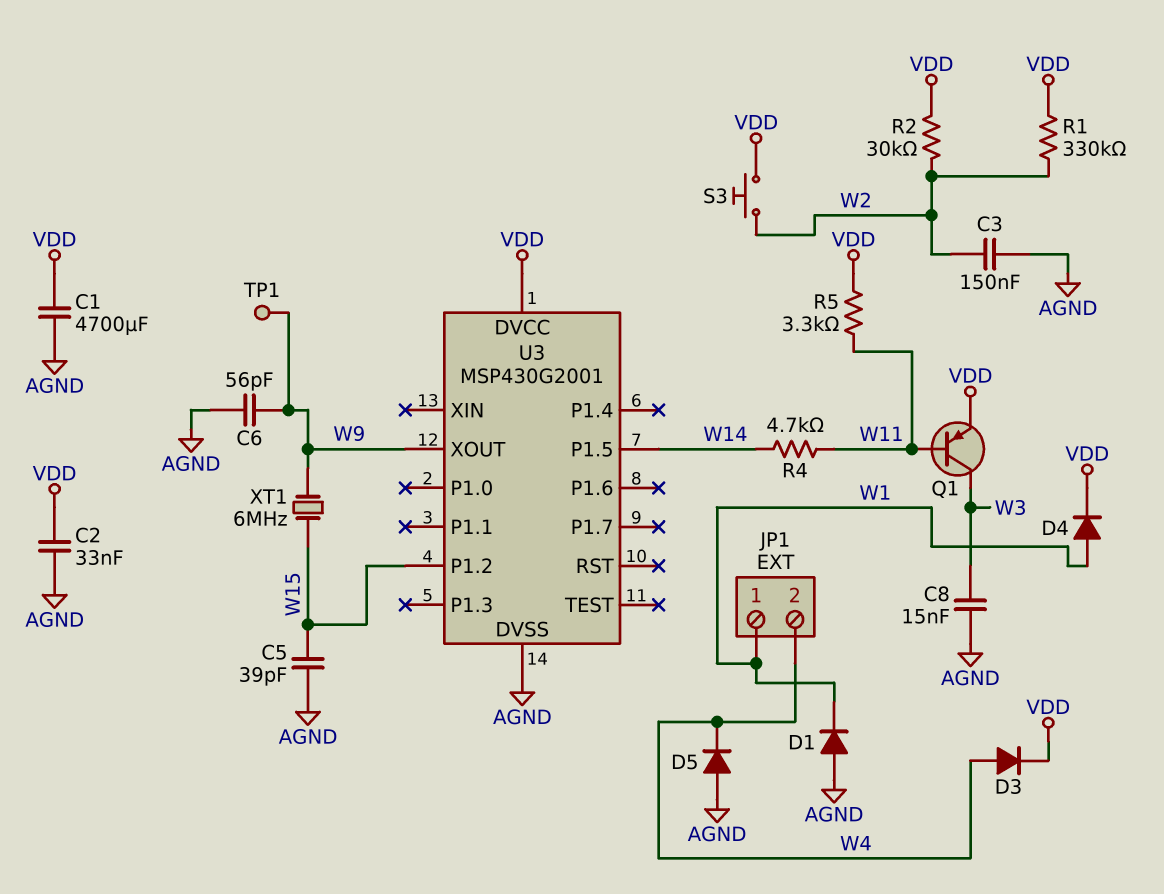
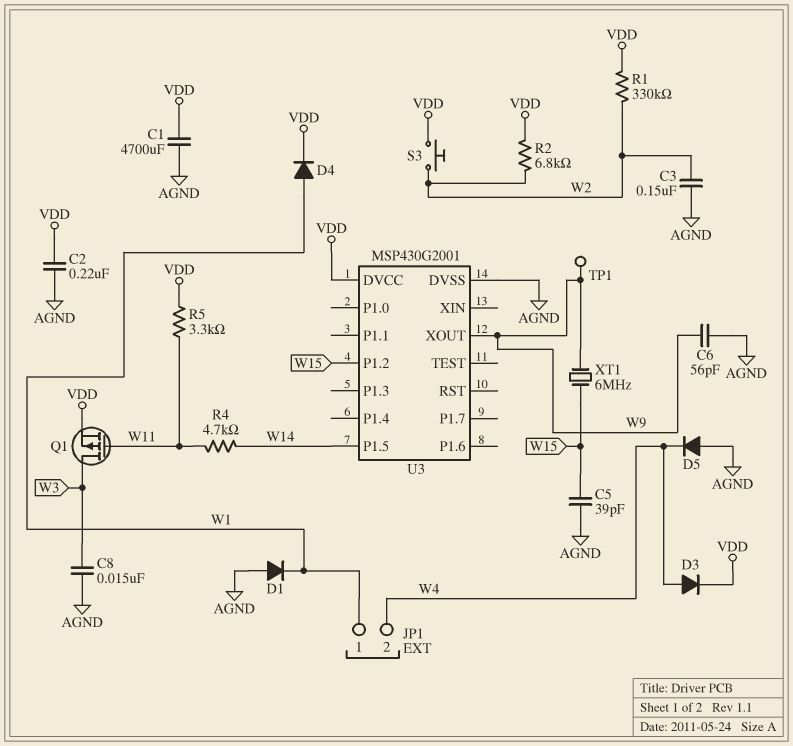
C2: 33nF (AGND, VDD) -> 220nF (AGND, VDD)
Q1: PNP (B W11, C W3, E VDD) -> PMOS (G W11, D W3, S VDD)
R2: 30k (VDD, W2) -> 6.8k (VDD, W2)

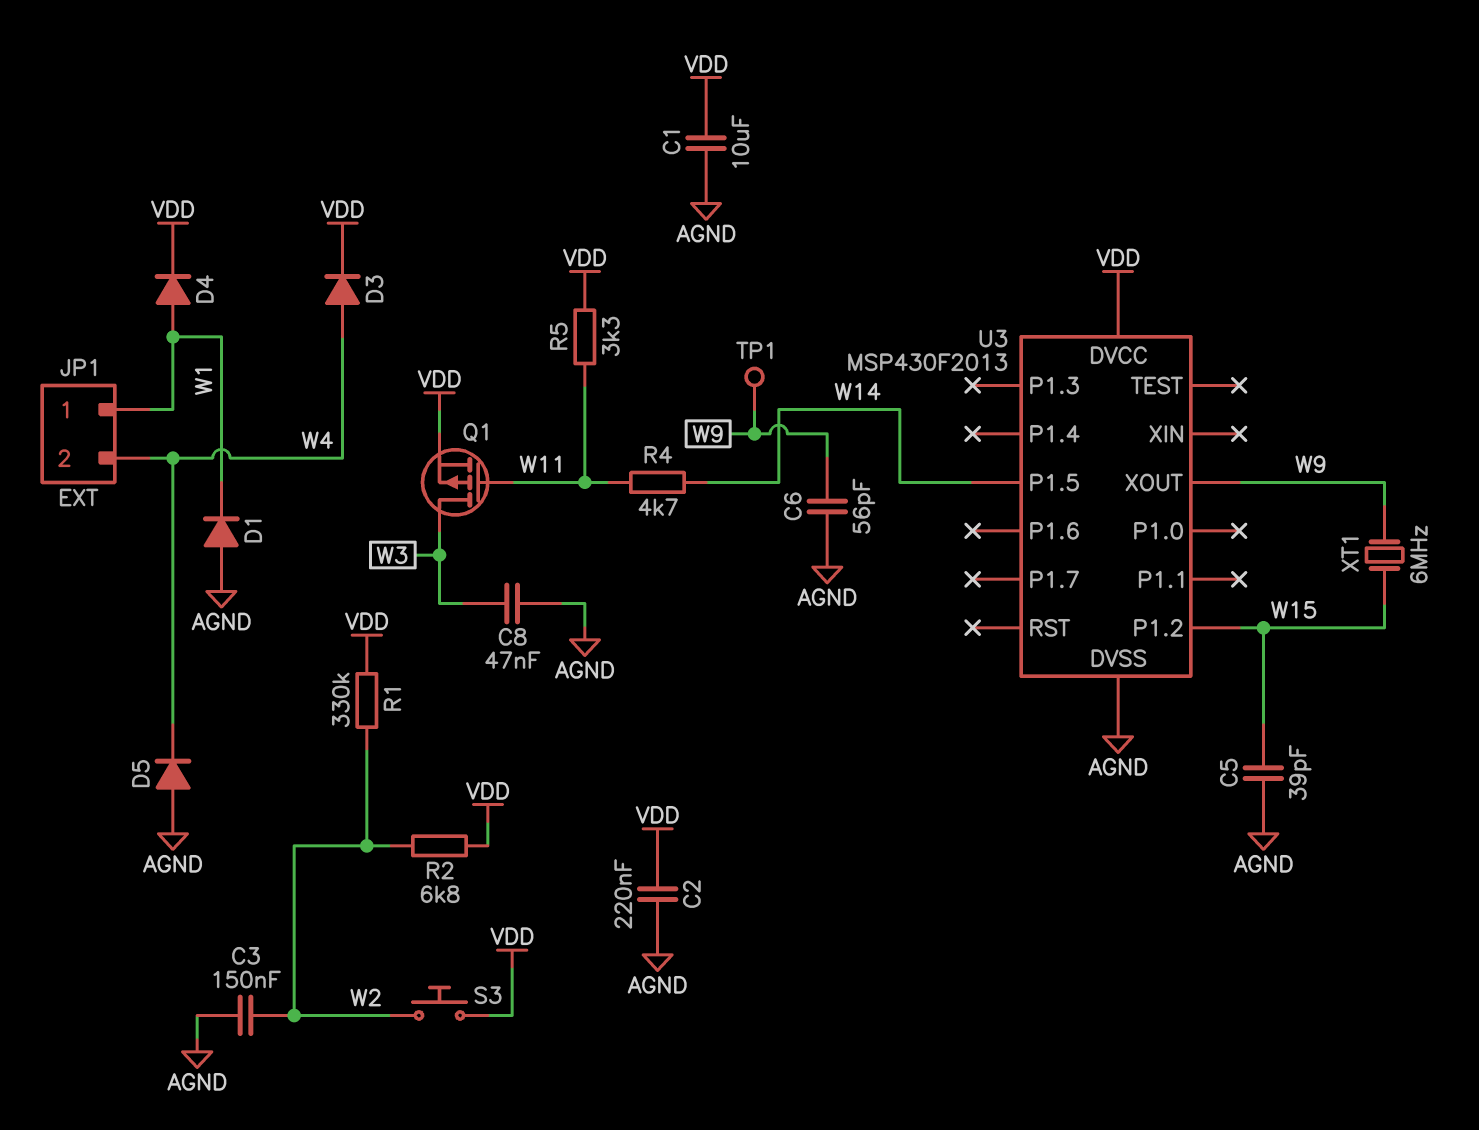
C1: 4700uF (AGND, VDD) -> 10uF (AGND, VDD)
C8: 15nF (AGND, W3) -> 47nF (AGND, W3)
U3: MSP430G2001 -> MSP430F2013

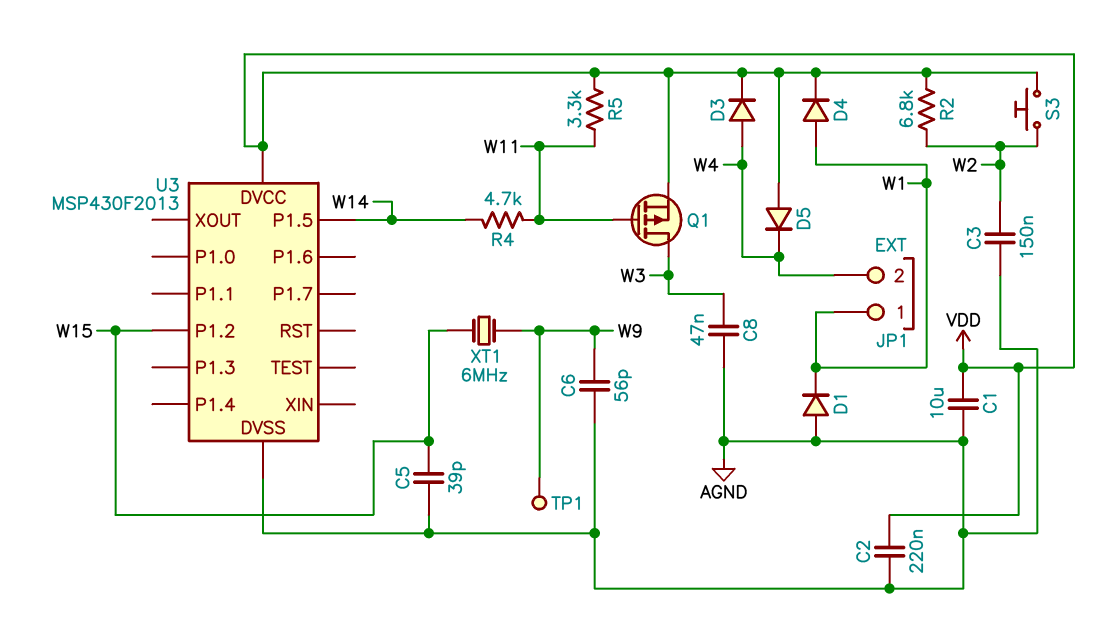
D5: diode (A AGND, K W4) -> diode (A VDD, K W4)
R1: 330k (VDD, W2) -> none
U3 pin XOUT: W9 -> none

